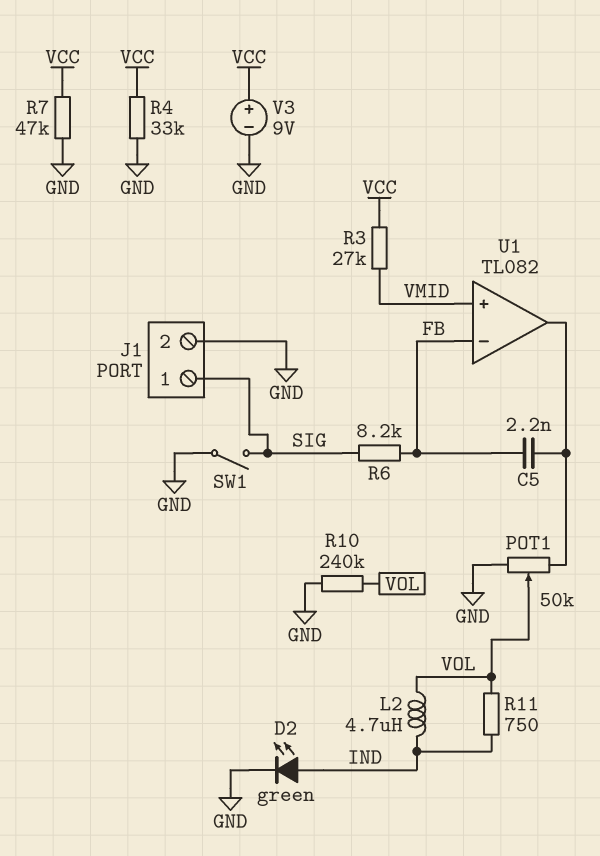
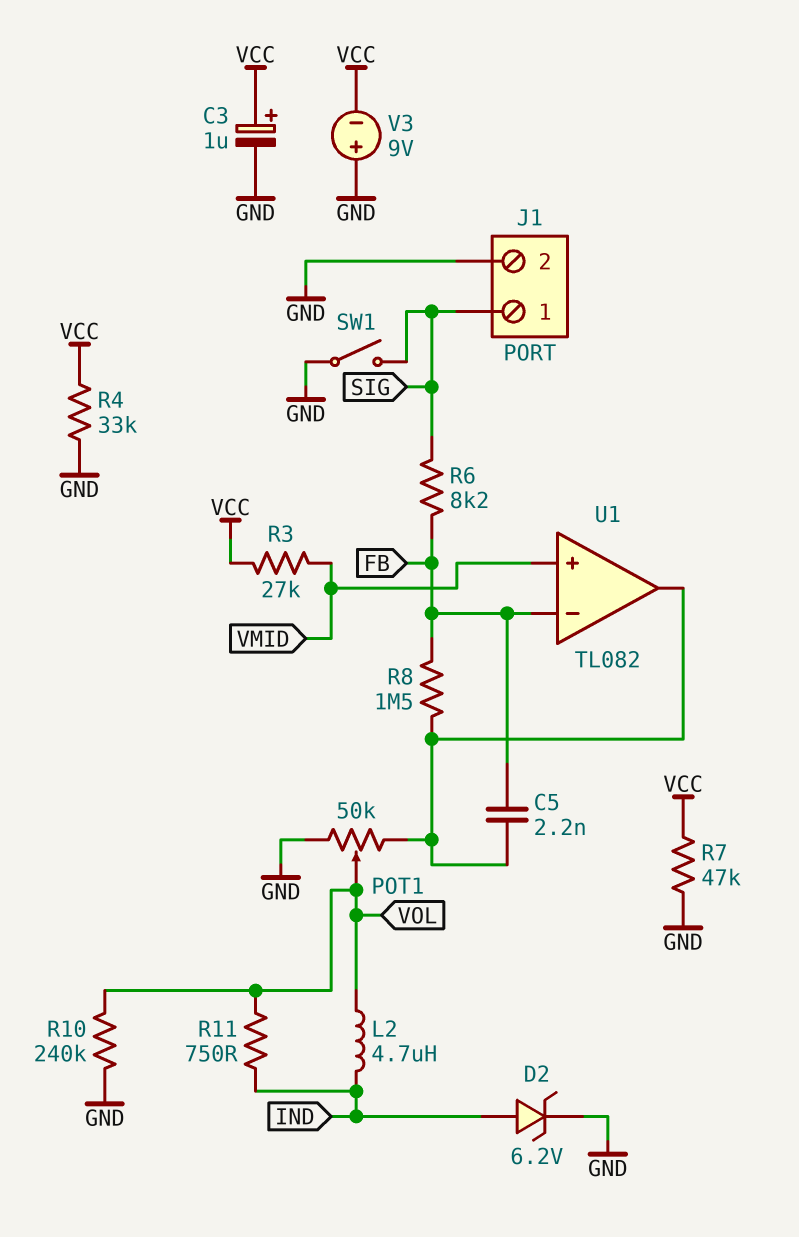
C3: none -> 1uF (plus VCC, minus GND)
D2: LED green (A IND, K GND) -> zener 6.2V (A IND, K GND)
R8: none -> 1.5M (FB, U1/out)
V3: 9V (plus VCC, minus GND) -> 9V (plus GND, minus VCC)

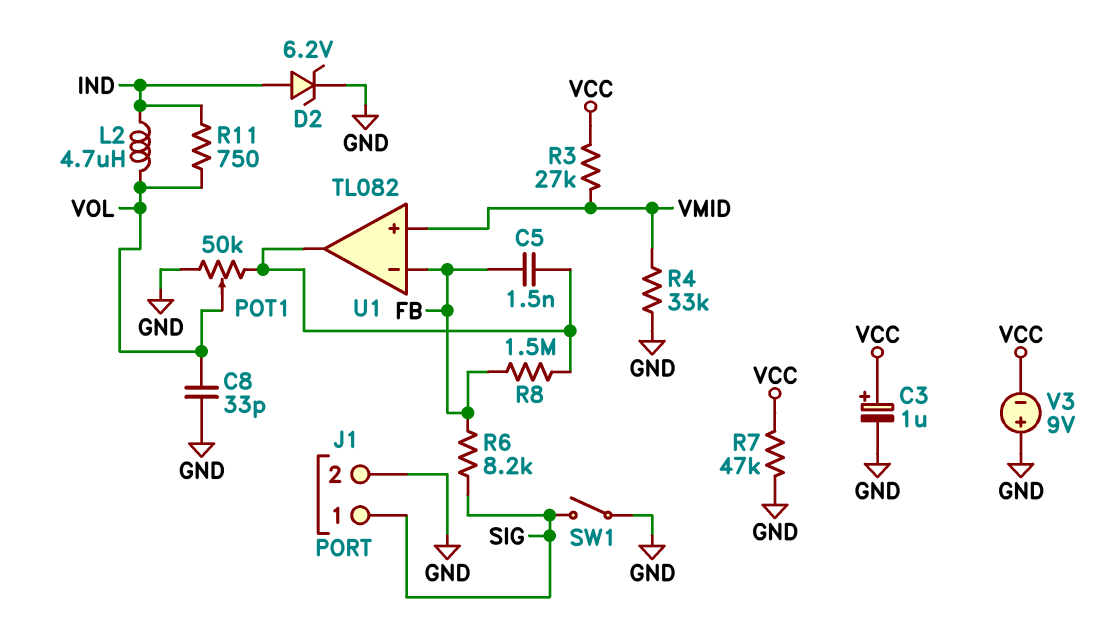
C5: 2.2nF (FB, U1/out) -> 1.5nF (FB, U1/out)
C8: none -> 33pF (GND, VOL)
R4: 33k (GND, VCC) -> 33k (GND, VMID)
R10: 240k (GND, VOL) -> none

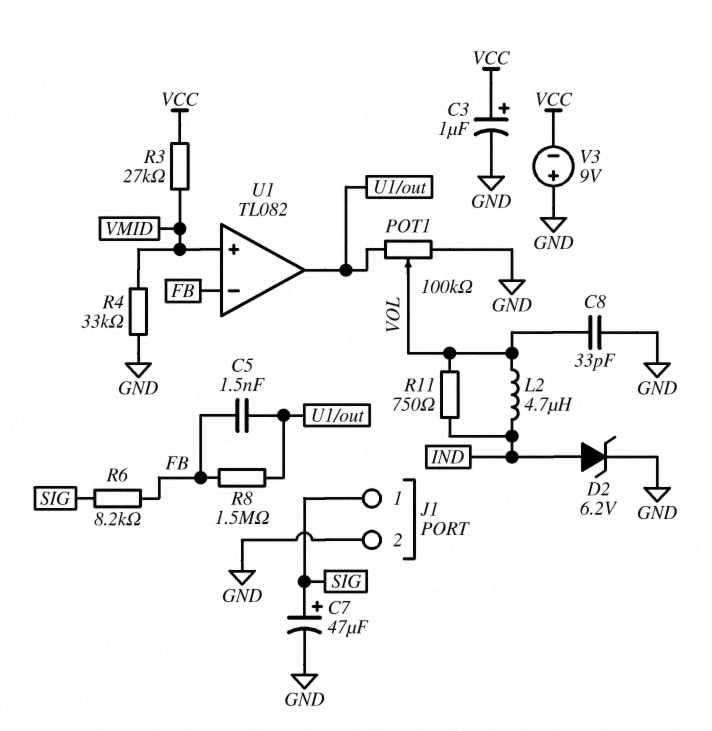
C7: none -> 47uF (plus SIG, minus GND)
POT1: 50k (GND, U1/out, wiper VOL) -> 100k (GND, U1/out, wiper VOL)
R7: 47k (GND, VCC) -> none
SW1: switch (GND, SIG) -> none

